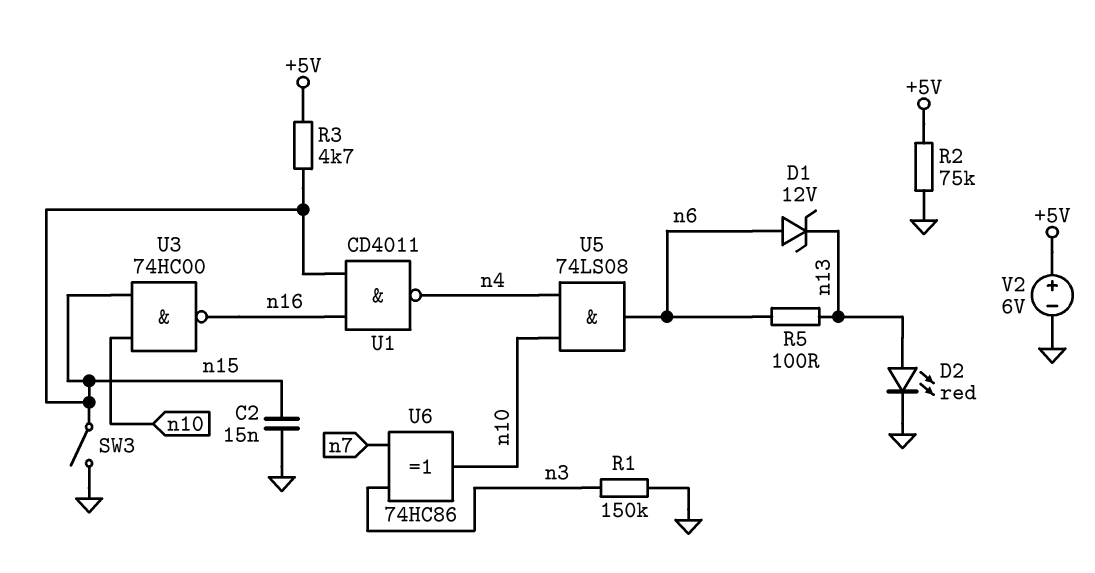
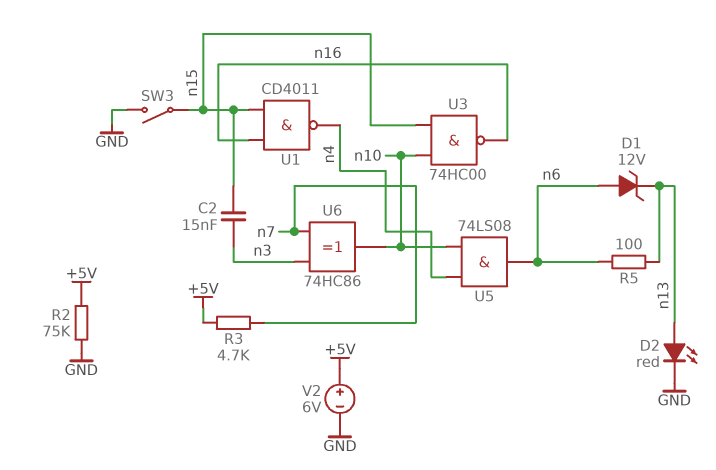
C2: 15nF (GND, n15) -> 15nF (n3, n15)
R1: 150k (GND, n3) -> none
R3: 4.7k (+5V, n15) -> 4.7k (+5V, n7)

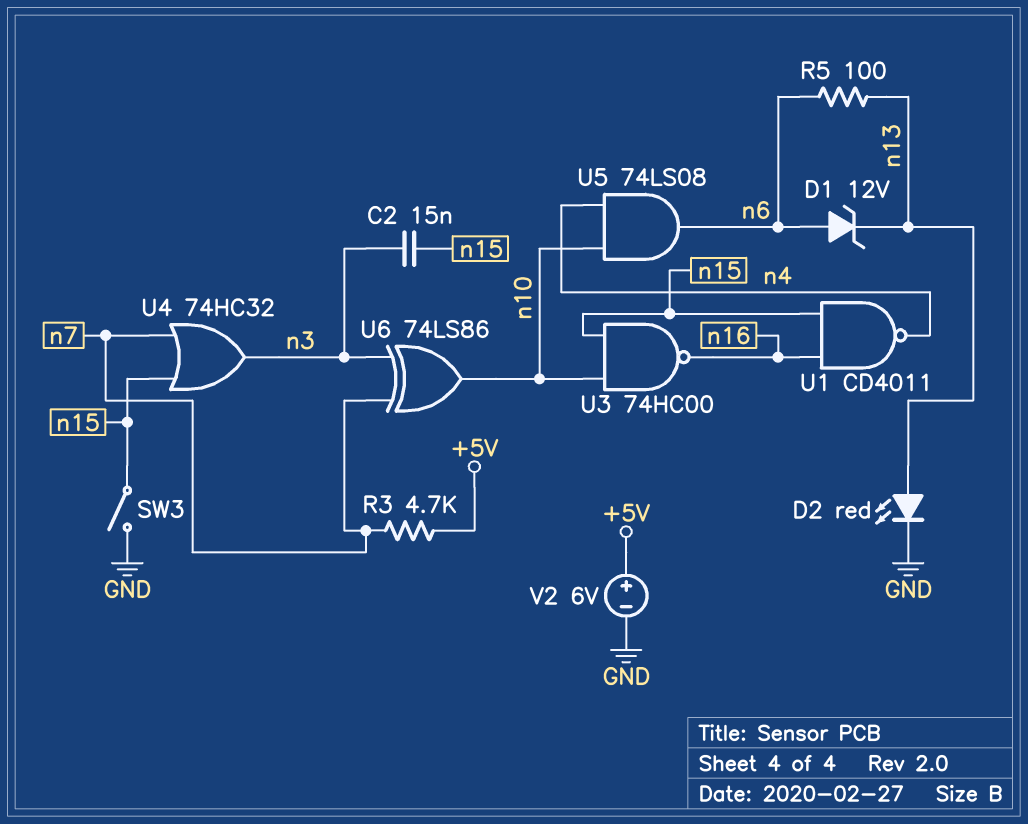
R2: 75k (+5V, GND) -> none
U4: none -> OR 74HC32 (in n7, in n15, out n3)
U6: XOR 74HC86 (in n3, in n7, out n10) -> XOR 74LS86 (in n3, in n7, out n10)

